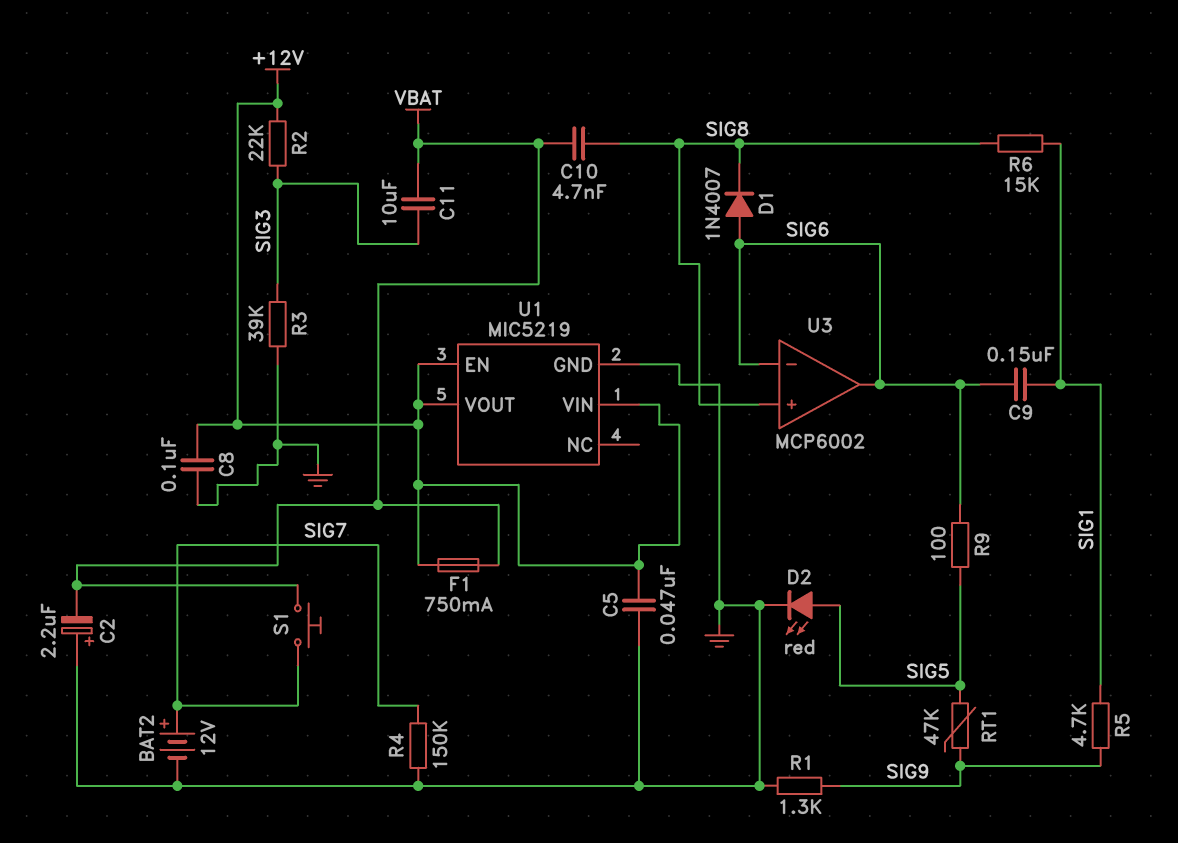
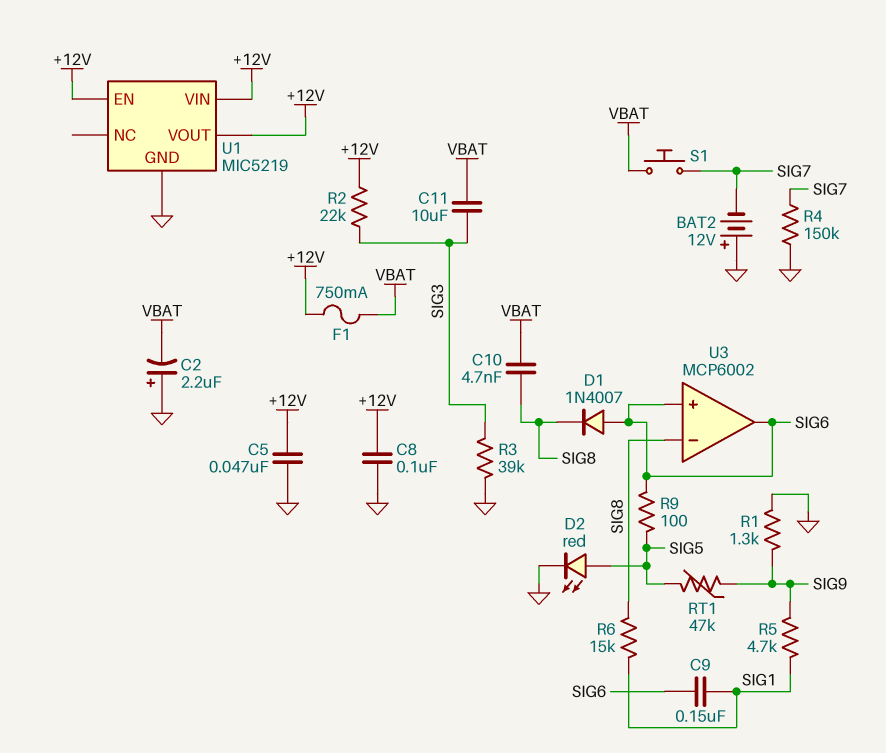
BAT2: 12V (plus SIG7, minus GND) -> 12V (plus GND, minus SIG7)
U3 pin in+: SIG8 -> SIG6
U3 pin in-: SIG6 -> SIG8

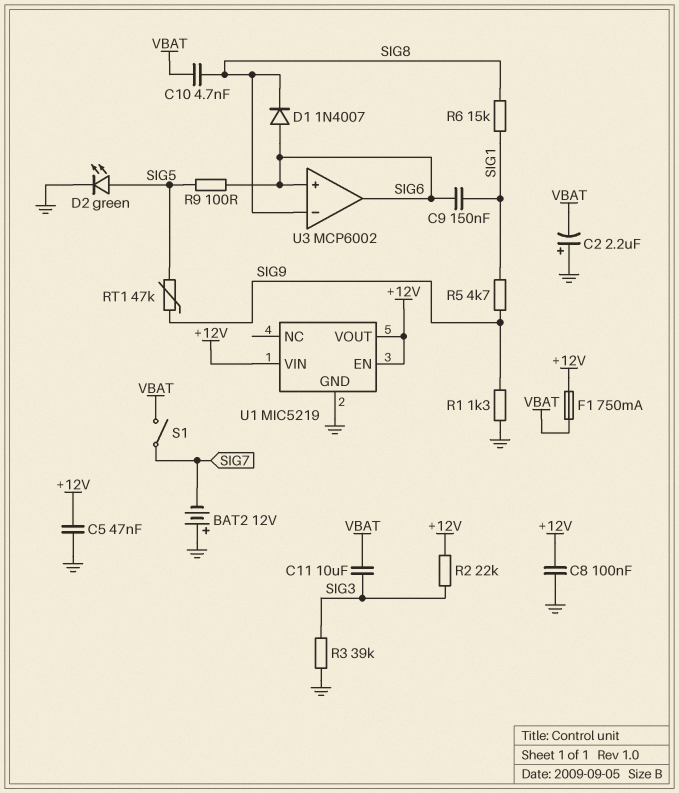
D2: LED red (A SIG5, K GND) -> LED green (A SIG5, K GND)
R4: 150k (GND, SIG7) -> none
S1: button (SIG7, VBAT) -> switch (SIG7, VBAT)

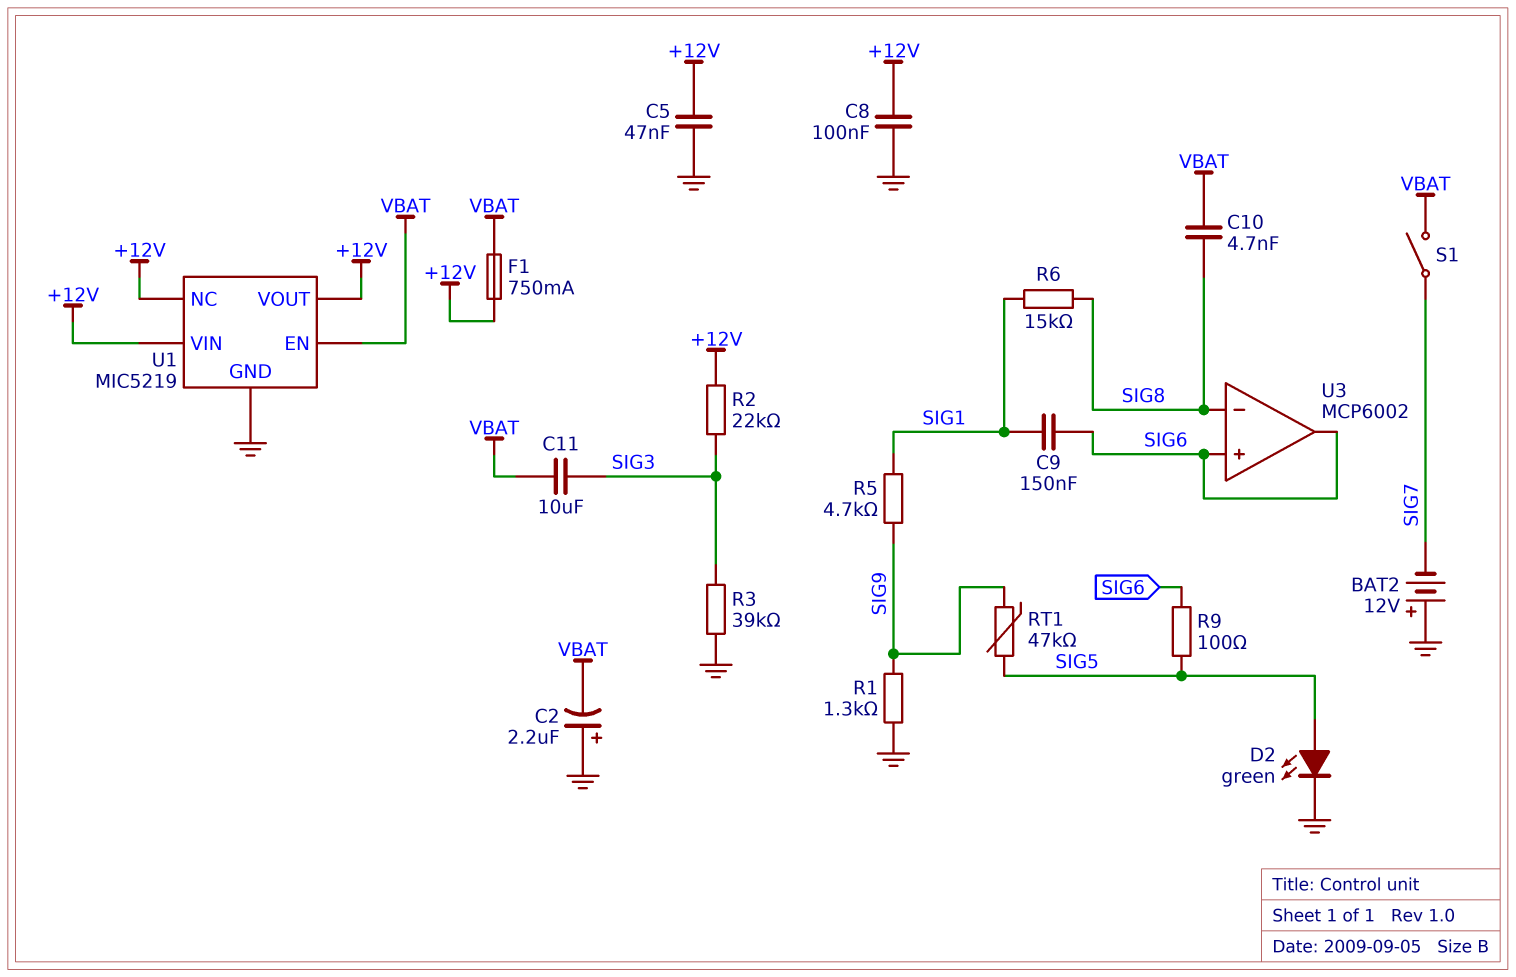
D1: diode 1N4007 (A SIG6, K SIG8) -> none
U1 pin EN: +12V -> VBAT
U1 pin NC: none -> +12V

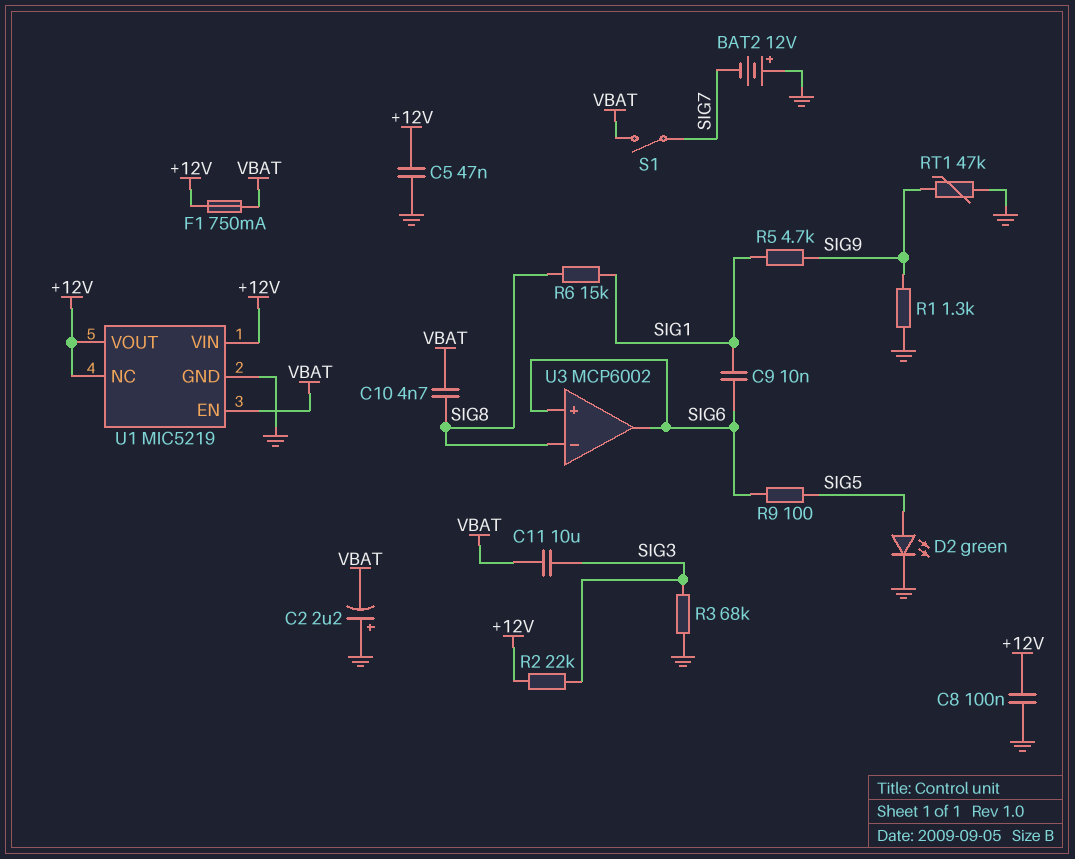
C9: 150nF (SIG1, SIG6) -> 10nF (SIG1, SIG6)
R3: 39k (GND, SIG3) -> 68k (GND, SIG3)
RT1: 47k (SIG5, SIG9) -> 47k (GND, SIG9)

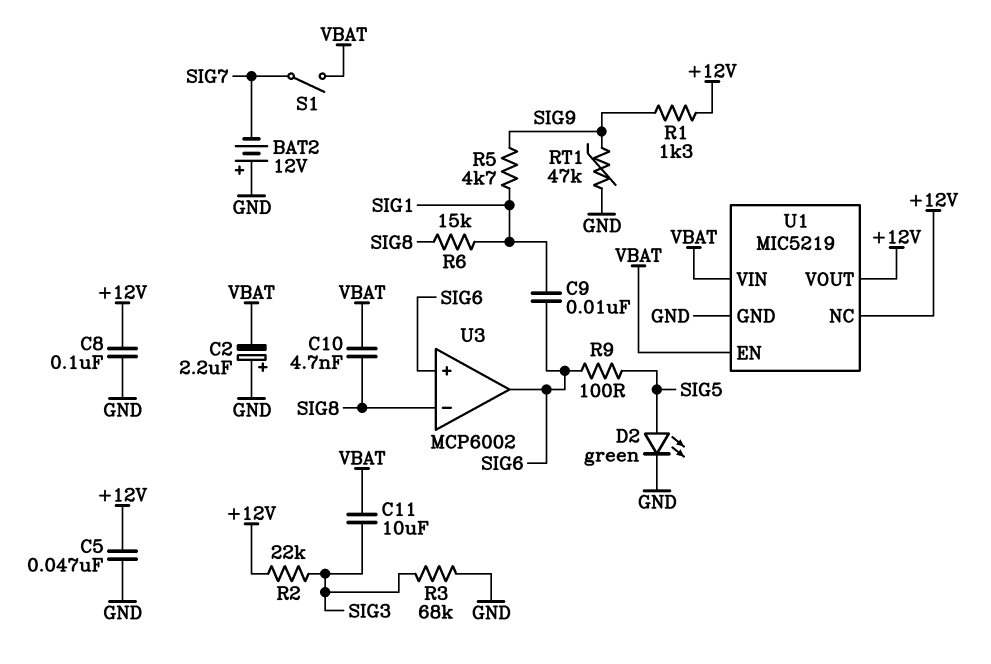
F1: 750mA (+12V, VBAT) -> none
R1: 1.3k (GND, SIG9) -> 1.3k (+12V, SIG9)
U1 pin VIN: +12V -> VBAT

